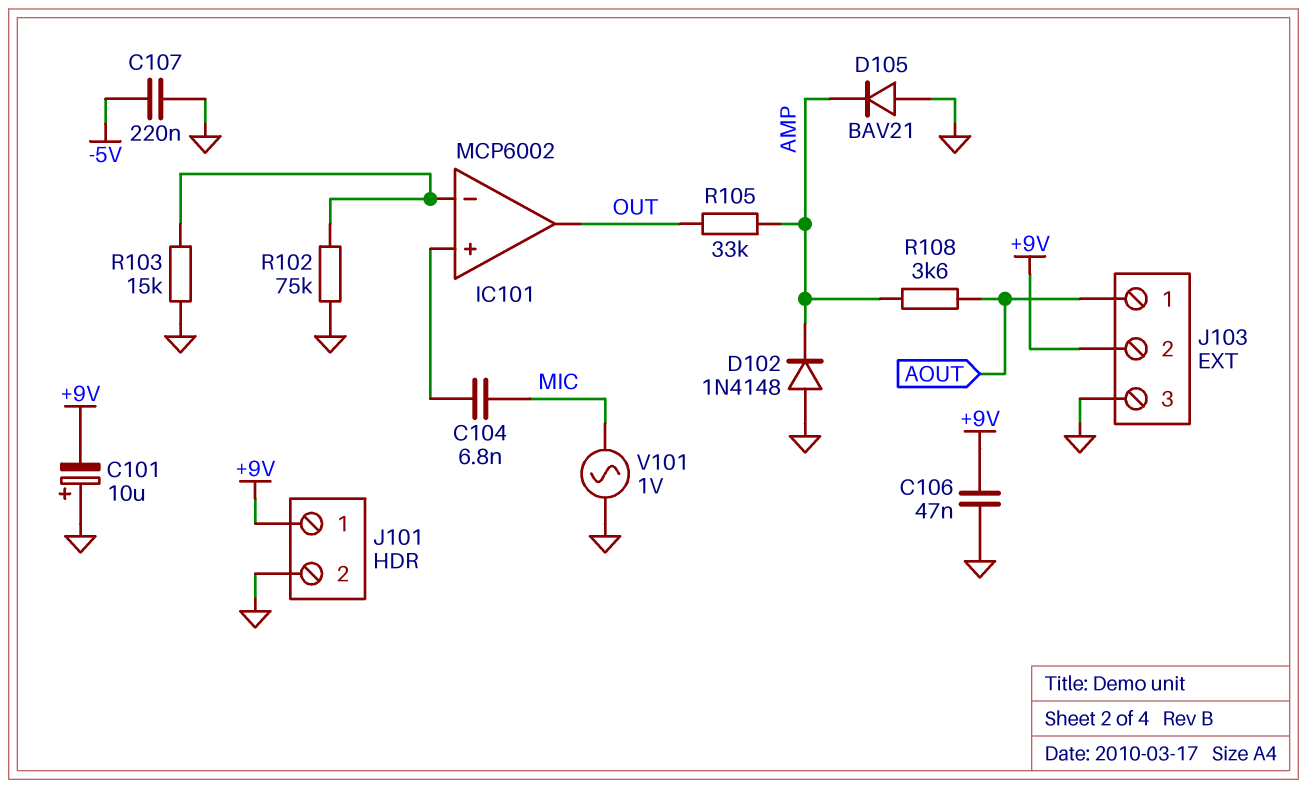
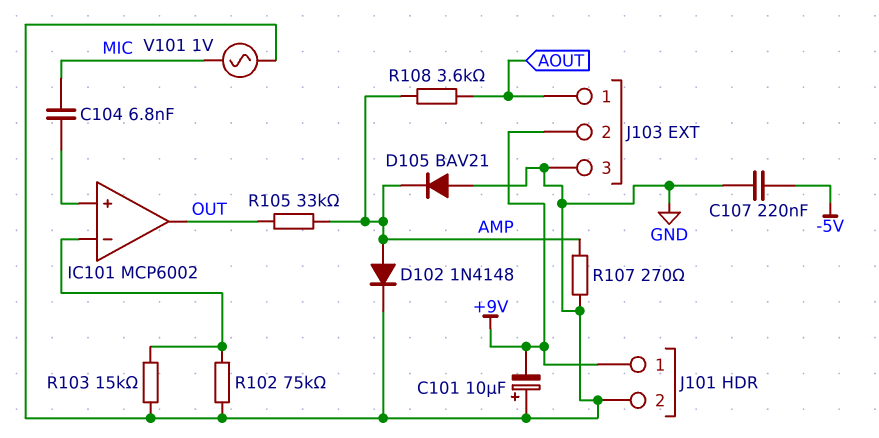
C106: 47nF (+9V, GND) -> none
D102: diode 1N4148 (A GND, K AMP) -> diode 1N4148 (A AMP, K GND)
R107: none -> 270 (AMP, GND)

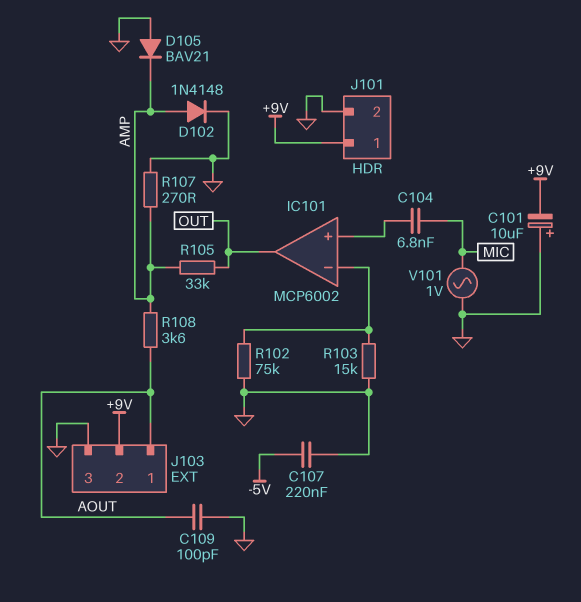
C109: none -> 100pF (AOUT, GND)

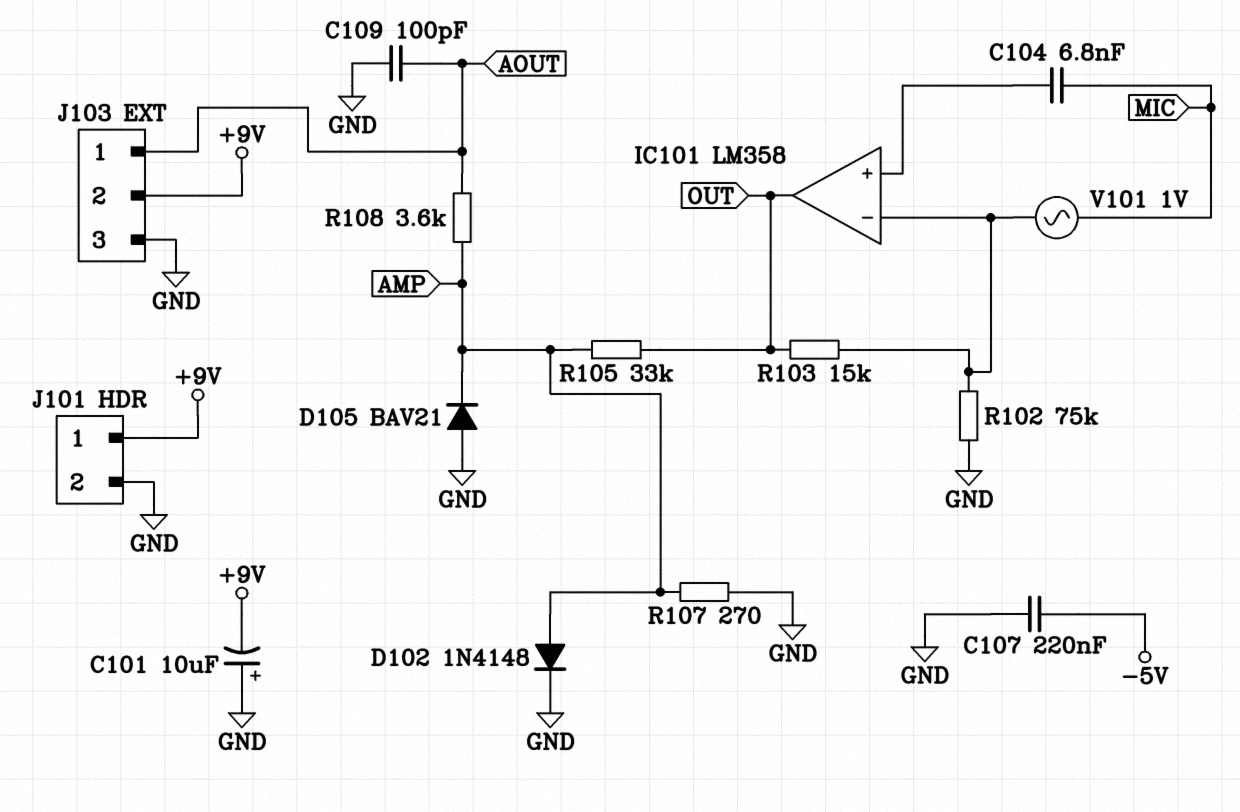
IC101: MCP6002 -> LM358
R103: 15k (GND, IC101/in-) -> 15k (IC101/in-, OUT)
V101: AC 1V (GND, MIC) -> AC 1V (IC101/in-, MIC)

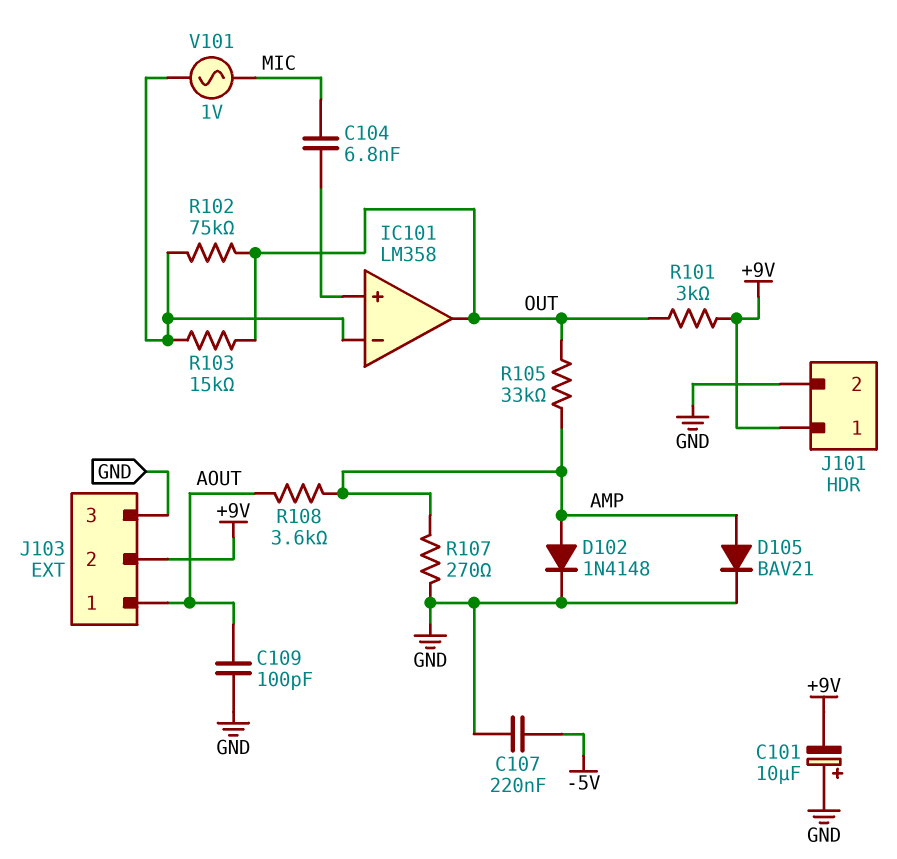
D105: diode BAV21 (A GND, K AMP) -> diode BAV21 (A AMP, K GND)
R101: none -> 3k (+9V, OUT)
R102: 75k (GND, IC101/in-) -> 75k (IC101/in-, OUT)

